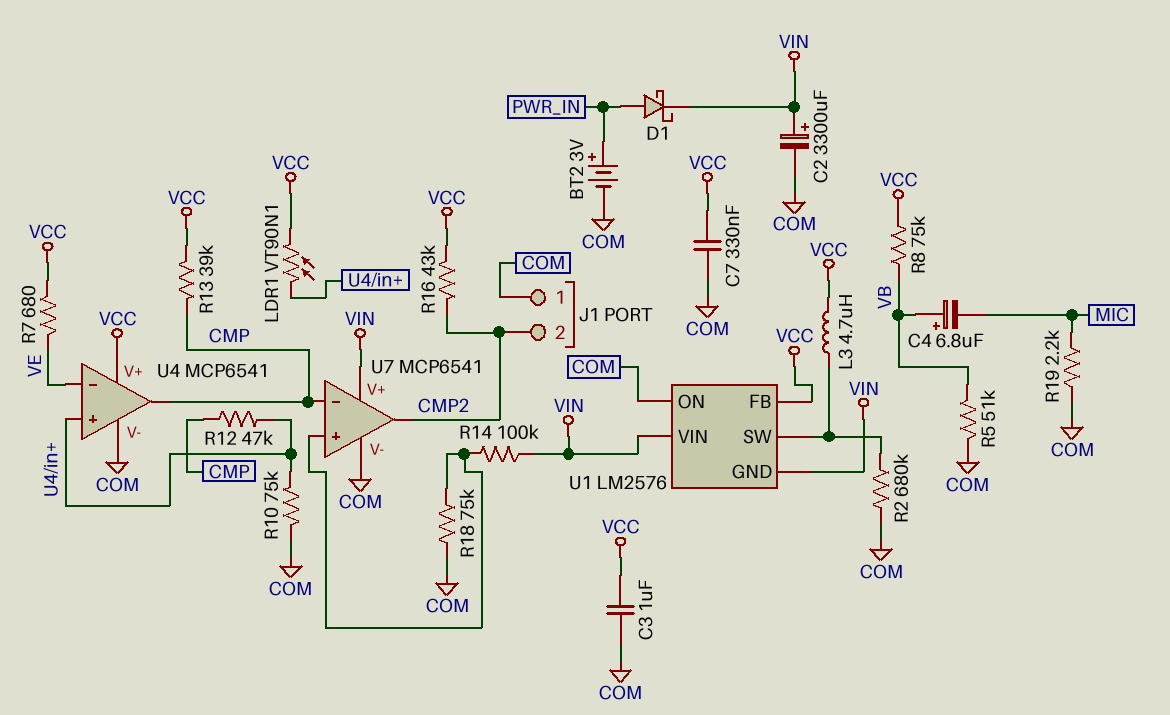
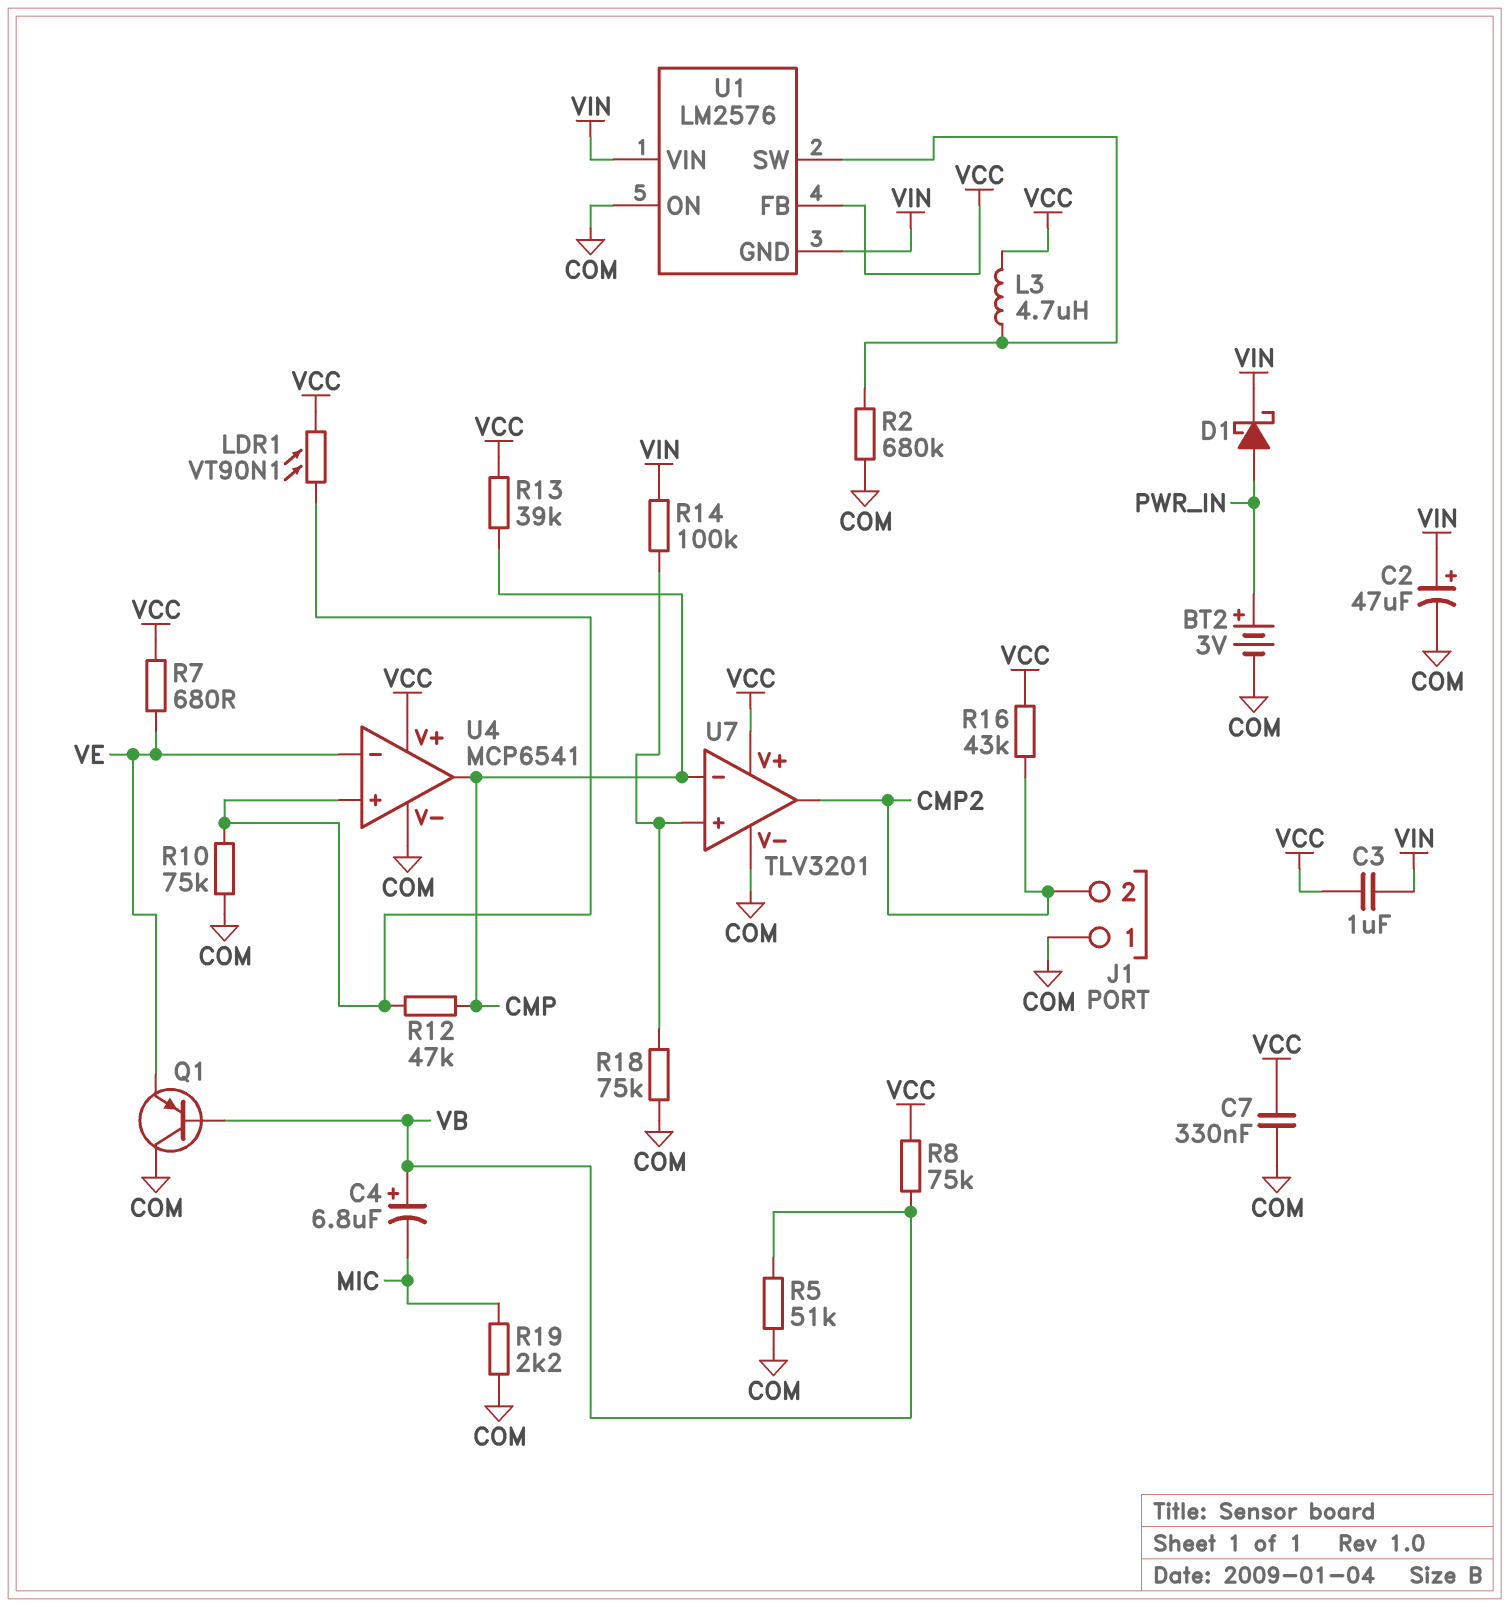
C2: 3300uF (plus VIN, minus COM) -> 47uF (plus VIN, minus COM)
C3: 1uF (COM, VCC) -> 1uF (VCC, VIN)
Q1: none -> PNP (B VB, C COM, E VE)
U7: MCP6541 -> TLV3201
U7 pin V+: VIN -> VCC

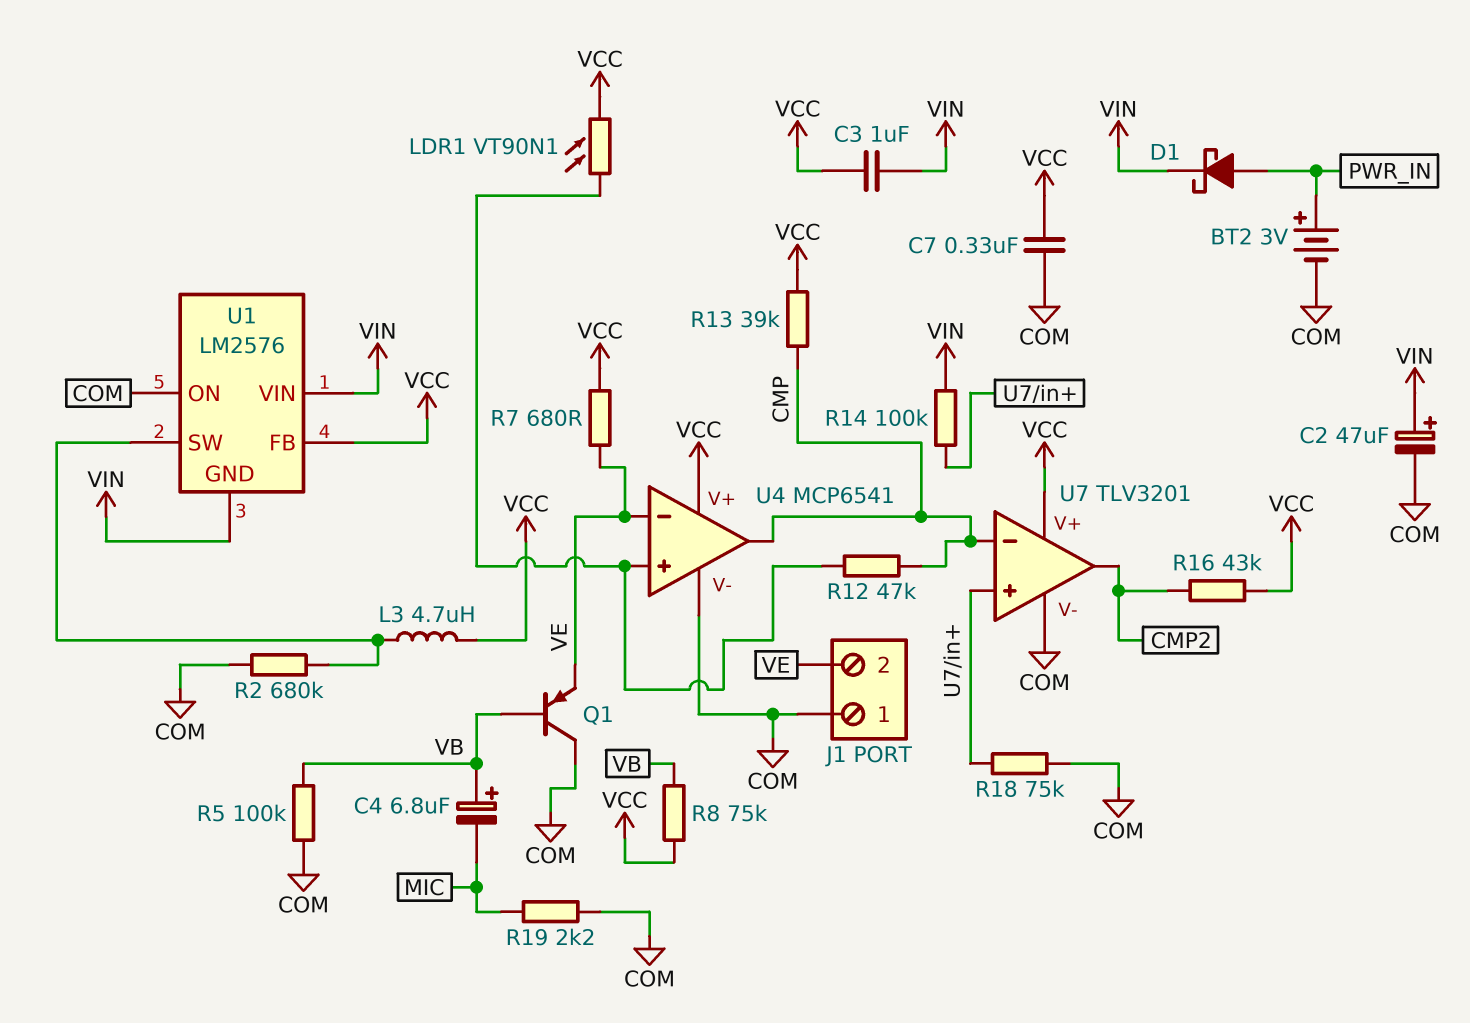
J1 pin 2: CMP2 -> VE
R5: 51k (COM, VB) -> 100k (COM, VB)
R10: 75k (COM, U4/in+) -> none

